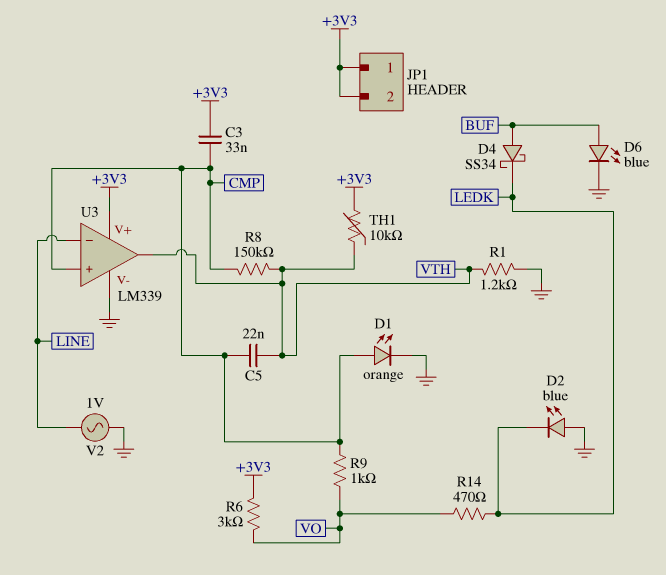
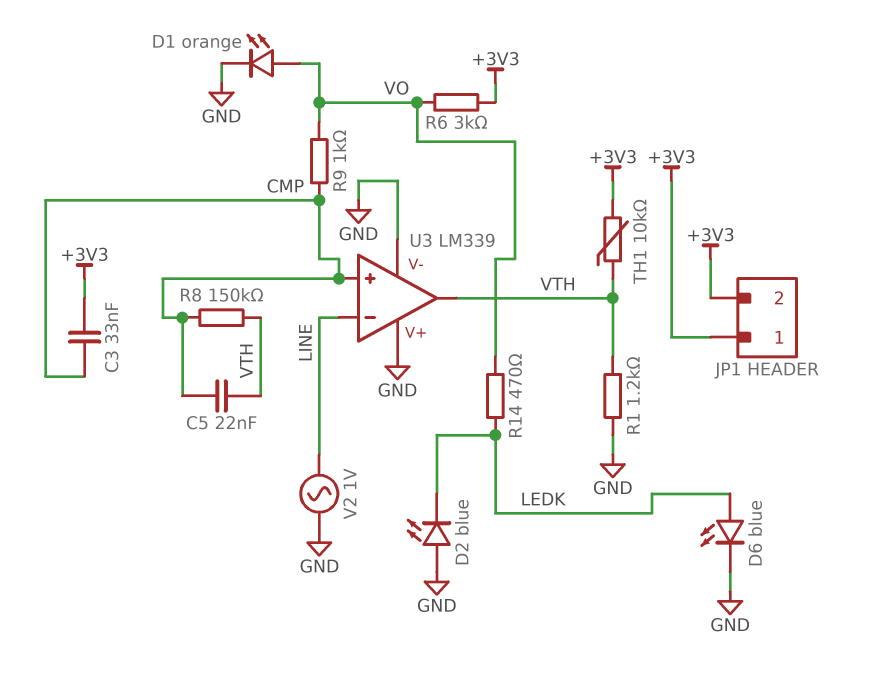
D1: LED orange (A CMP, K GND) -> LED orange (A VO, K GND)
D4: schottky SS34 (A BUF, K LEDK) -> none
D6: LED blue (A BUF, K GND) -> LED blue (A LEDK, K GND)
U3 pin V+: +3V3 -> GND

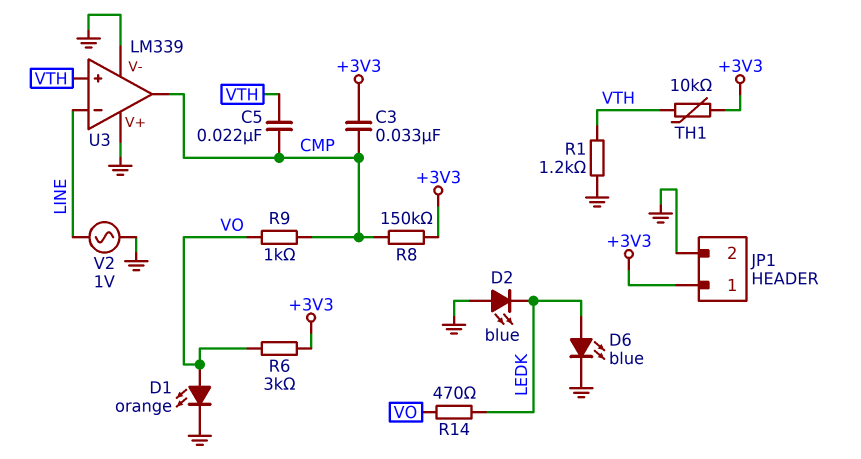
JP1 pin 2: +3V3 -> GND
R8: 150k (CMP, VTH) -> 150k (+3V3, CMP)
U3 pin in+: CMP -> VTH
U3 pin out: VTH -> CMP

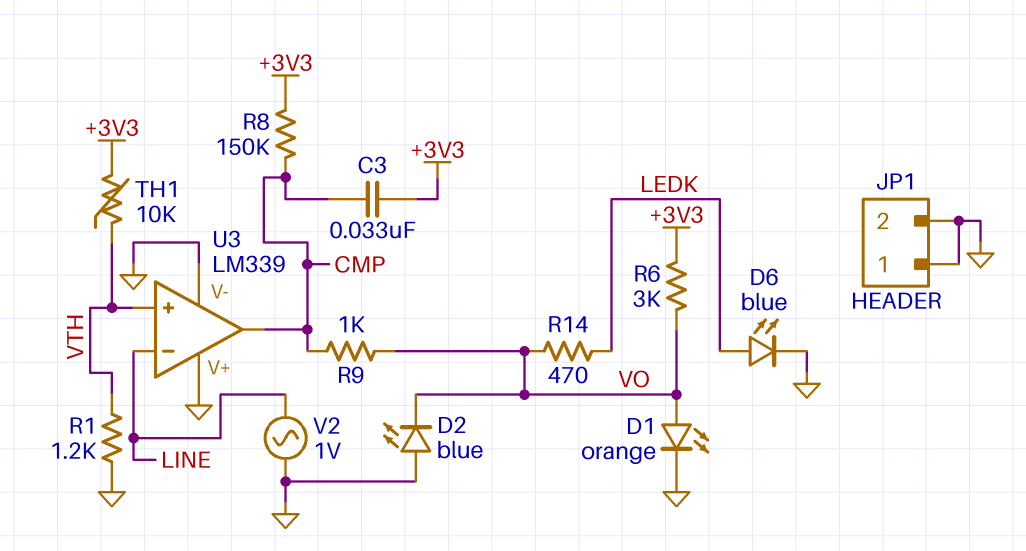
C5: 22nF (CMP, VTH) -> none
D2: LED blue (A GND, K LEDK) -> LED blue (A GND, K VO)
JP1 pin 1: +3V3 -> GND

